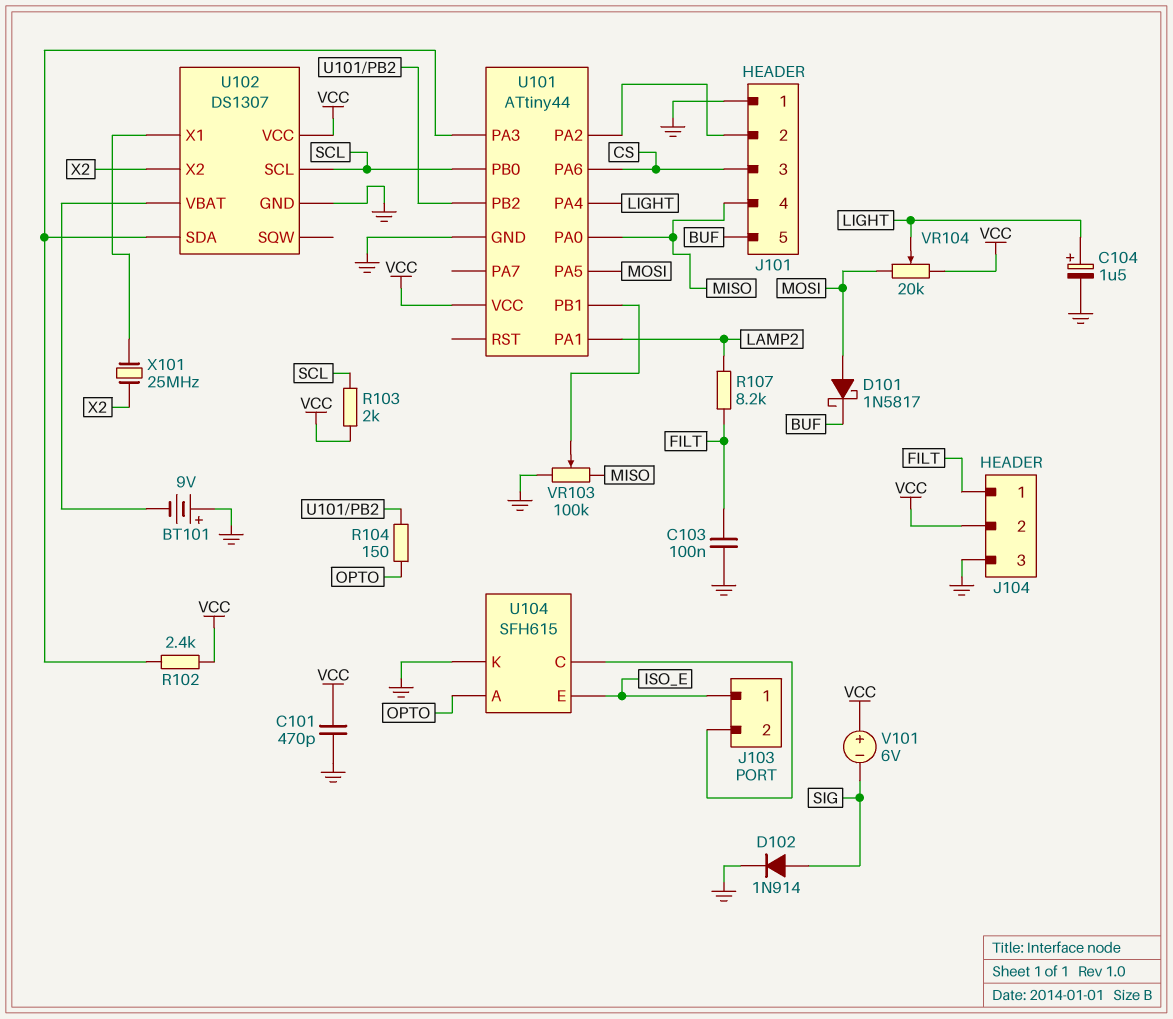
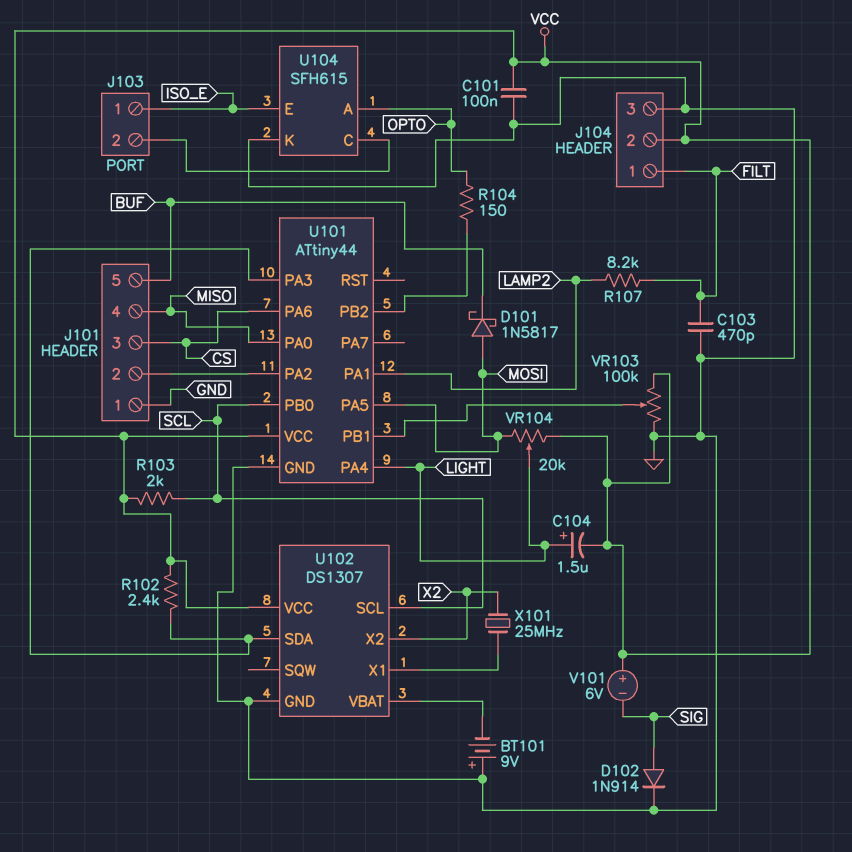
C101: 470pF (GND, VCC) -> 100nF (GND, VCC)
C103: 100nF (FILT, GND) -> 470pF (FILT, GND)
C104: 1.5uF (plus LIGHT, minus GND) -> 1.5uF (plus LIGHT, minus VCC)
VR103: 100k (GND, MISO, wiper U101/PB1) -> 100k (GND, VCC, wiper U101/PB1)

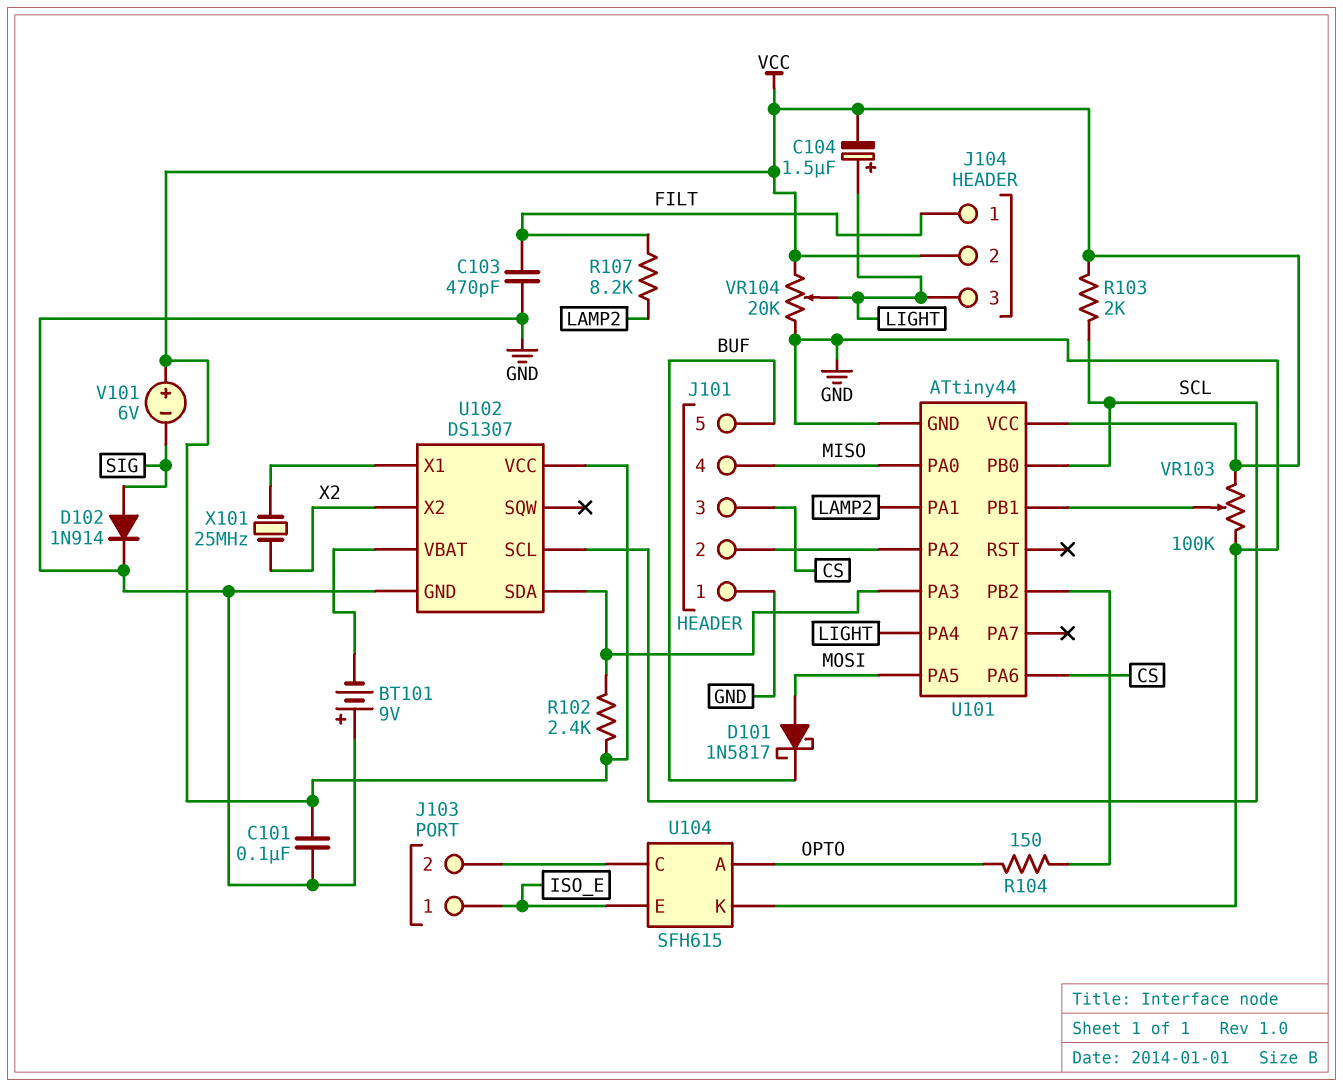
J104 pin 3: GND -> LIGHT
VR104: 20k (MOSI, VCC, wiper LIGHT) -> 20k (GND, VCC, wiper LIGHT)

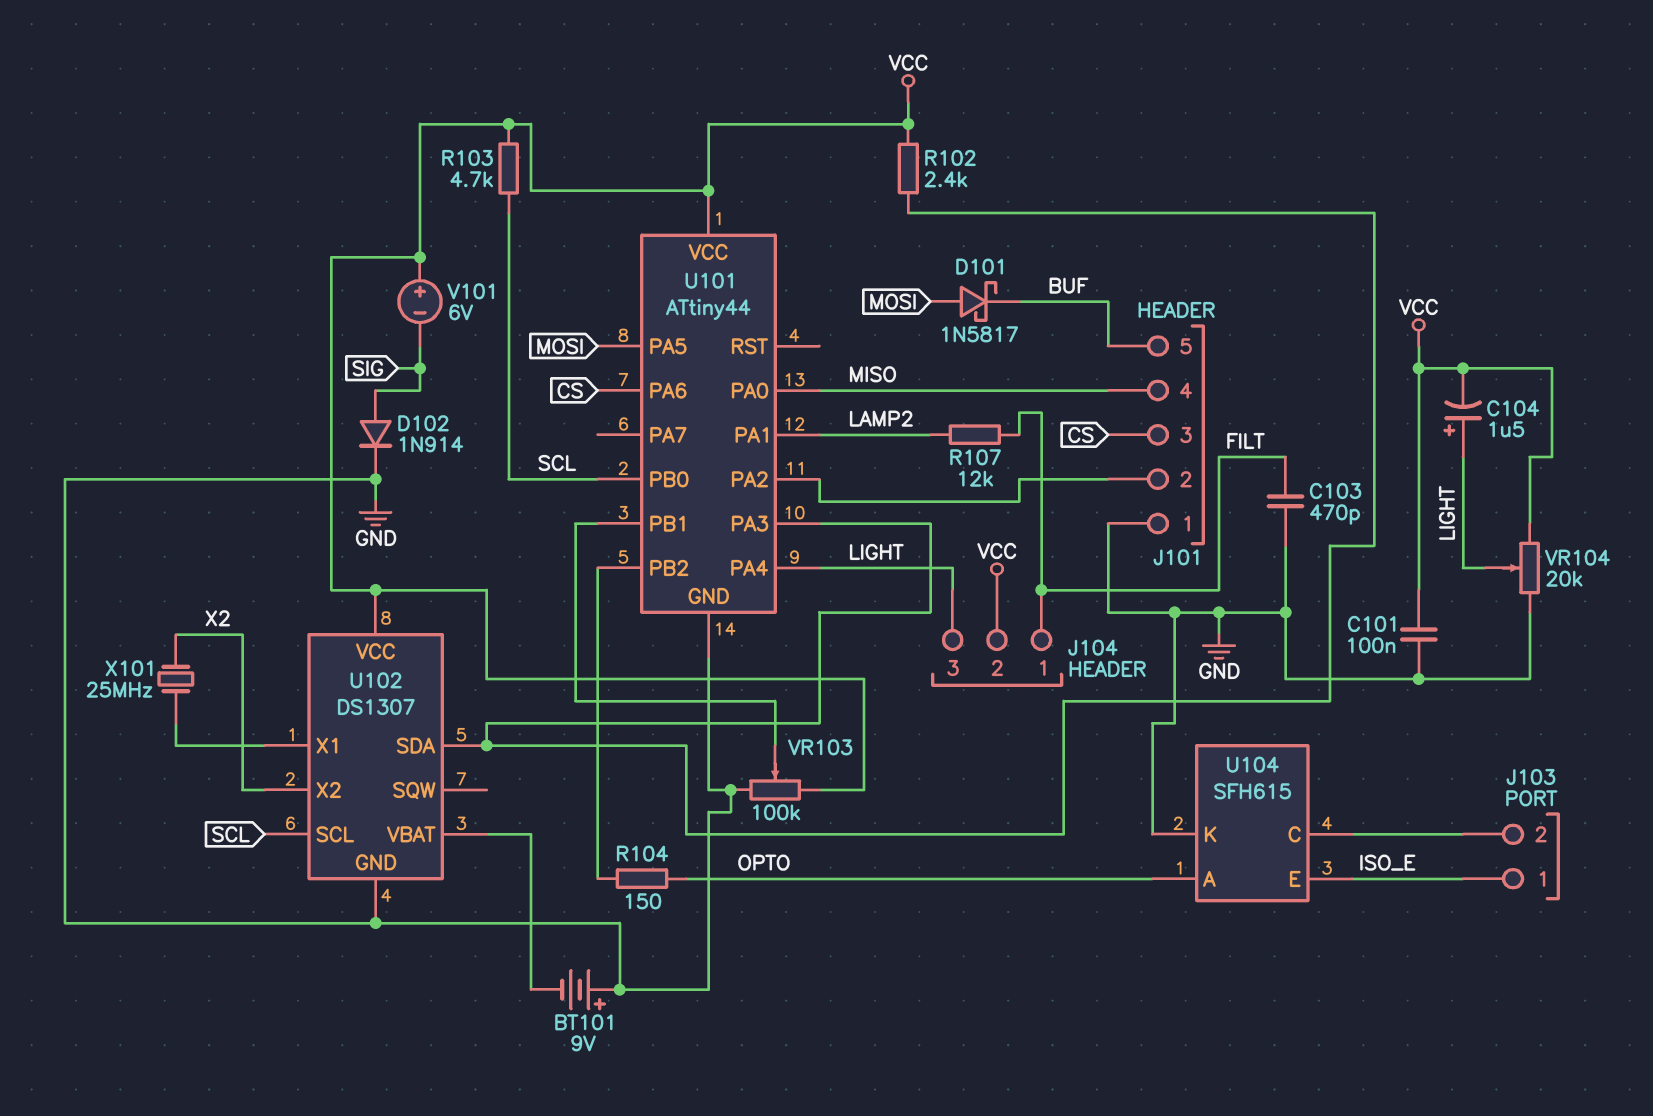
R103: 2k (SCL, VCC) -> 4.7k (SCL, VCC)
R107: 8.2k (FILT, LAMP2) -> 12k (FILT, LAMP2)

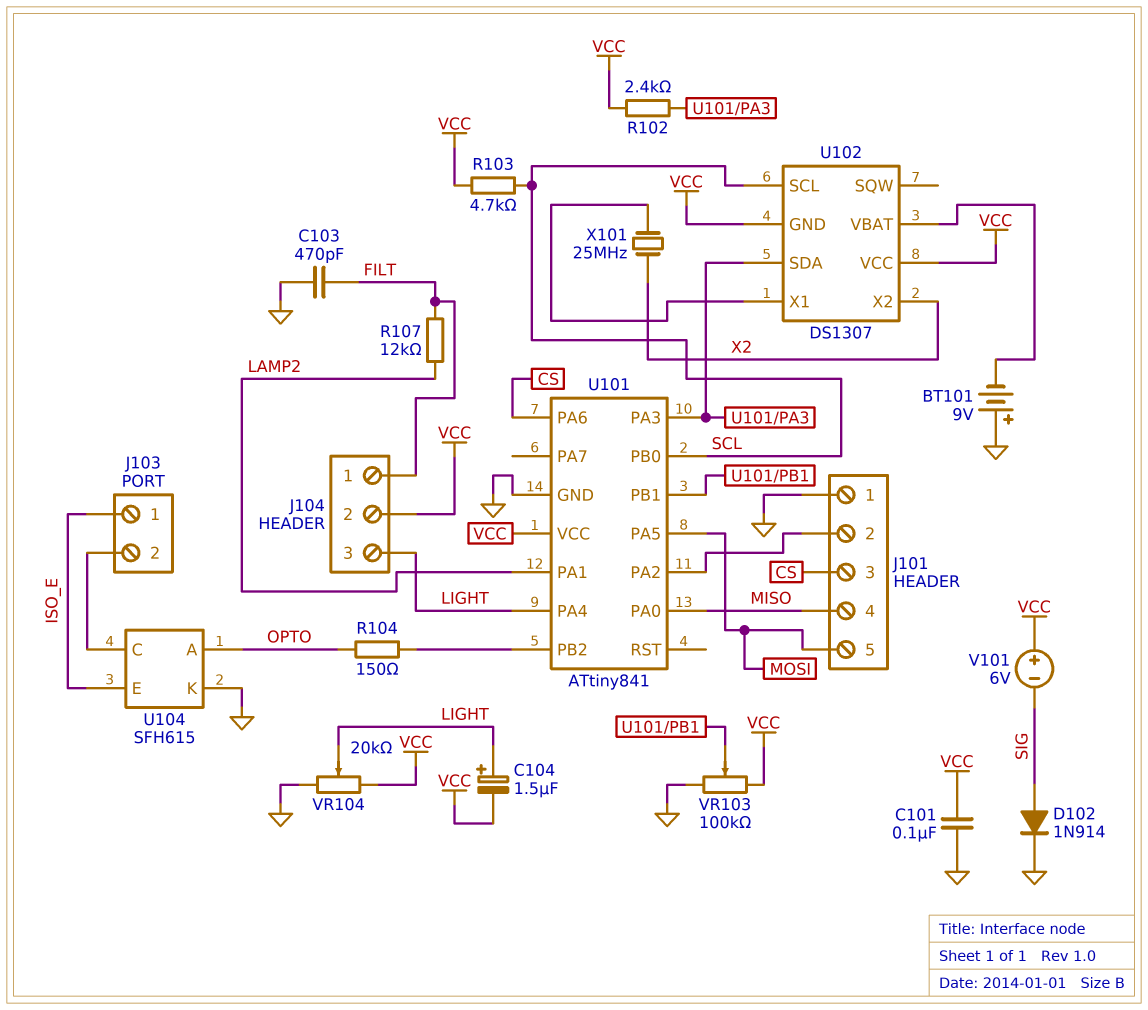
D101: schottky 1N5817 (A MOSI, K BUF) -> none
J101 pin 5: BUF -> MOSI
U101: ATtiny44 -> ATtiny841
U102 pin GND: GND -> VCC

